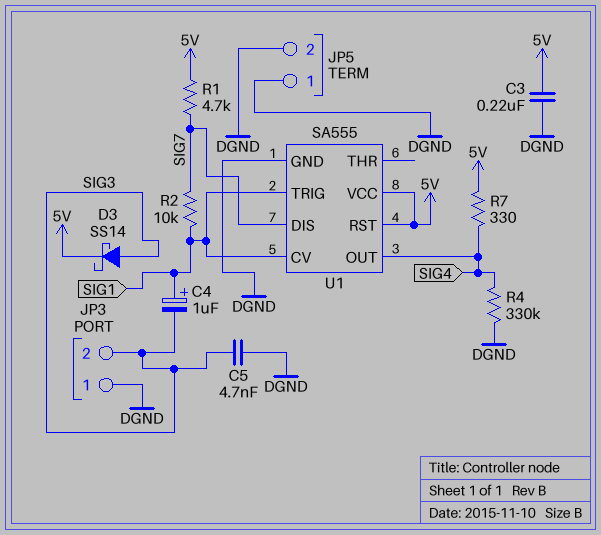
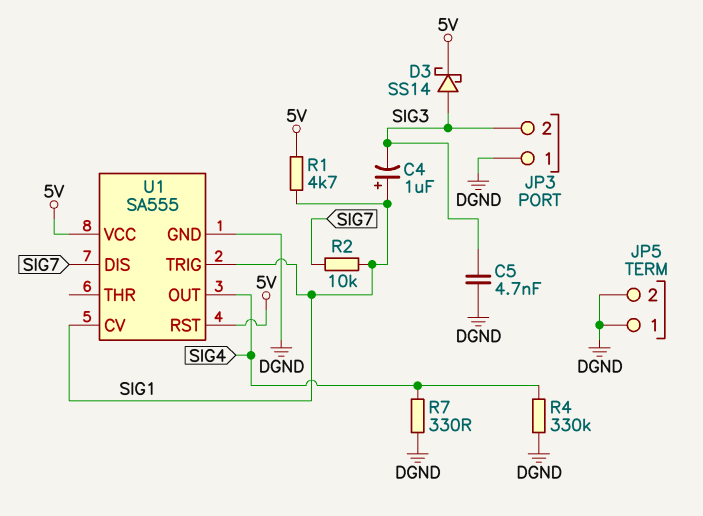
C3: 220nF (5V, DGND) -> none
R1: 4.7k (5V, SIG7) -> 4.7k (5V, SIG1)
R7: 330 (5V, SIG4) -> 330 (DGND, SIG4)

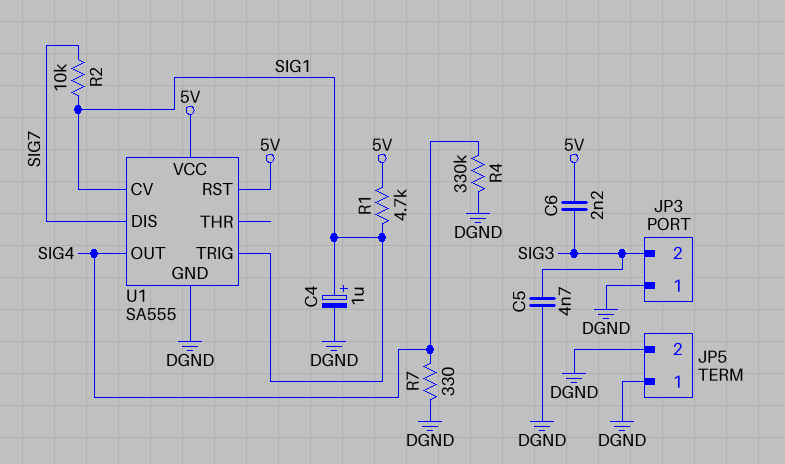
C4: 1uF (plus SIG1, minus SIG3) -> 1uF (plus SIG1, minus DGND)
C6: none -> 2.2nF (5V, SIG3)
D3: schottky SS14 (A SIG3, K 5V) -> none

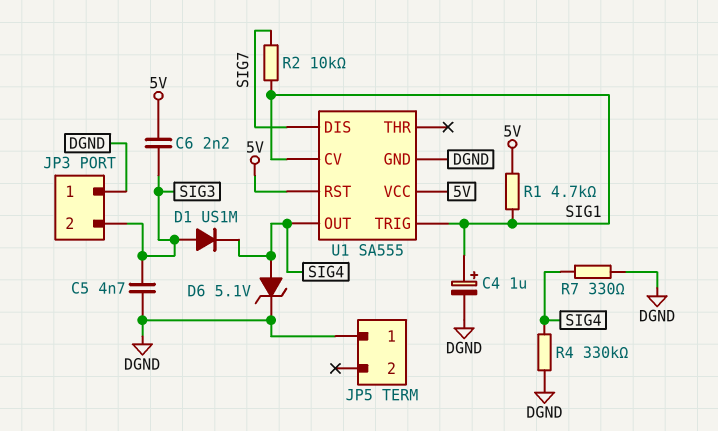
D1: none -> diode US1M (A SIG3, K SIG4)
D6: none -> zener 5.1V (A SIG4, K DGND)
JP5 pin 2: DGND -> none

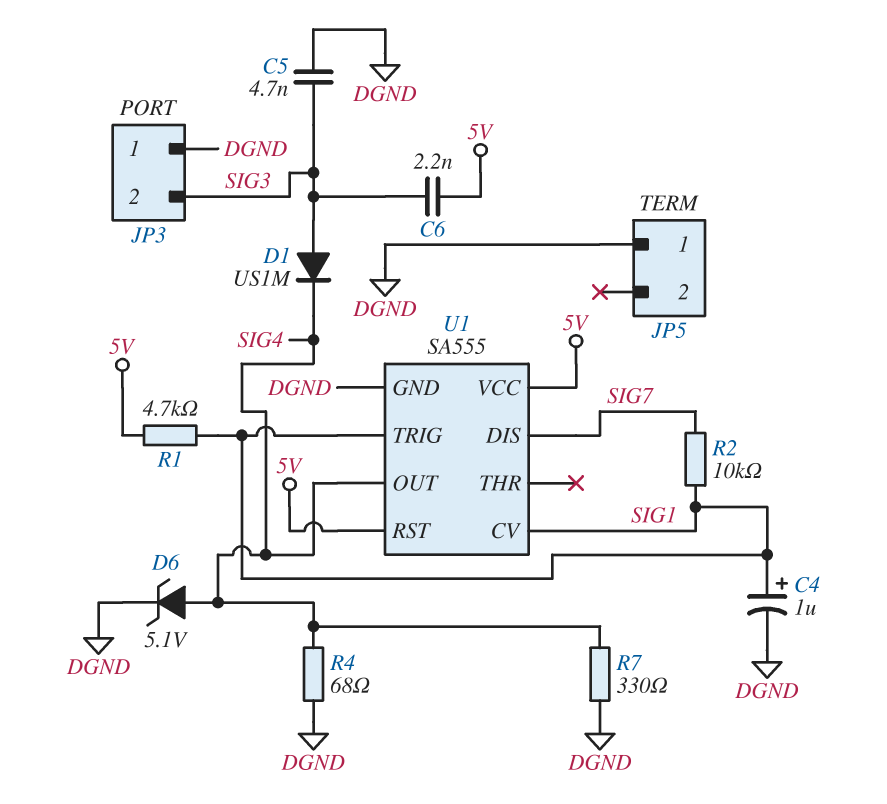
R4: 330k (DGND, SIG4) -> 68 (DGND, SIG4)

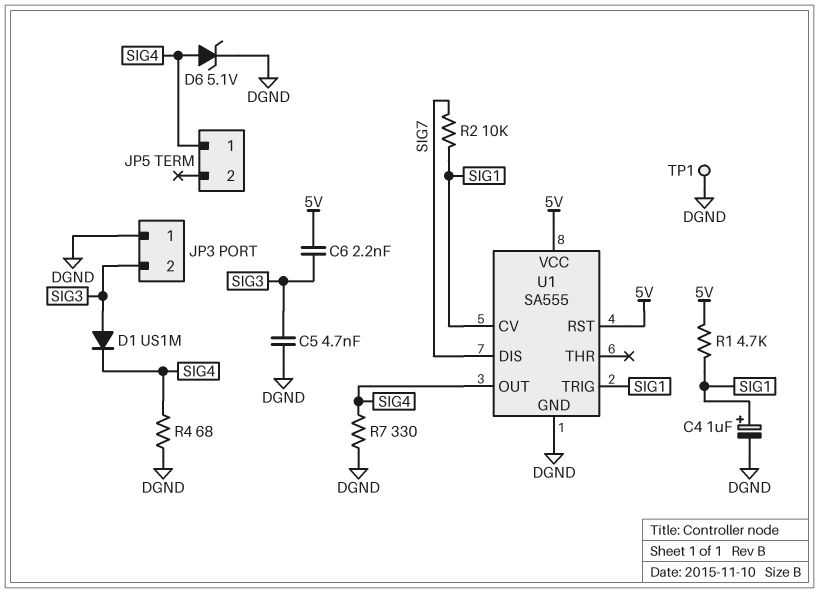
JP5 pin 1: DGND -> SIG4
TP1: none -> test point (DGND)

